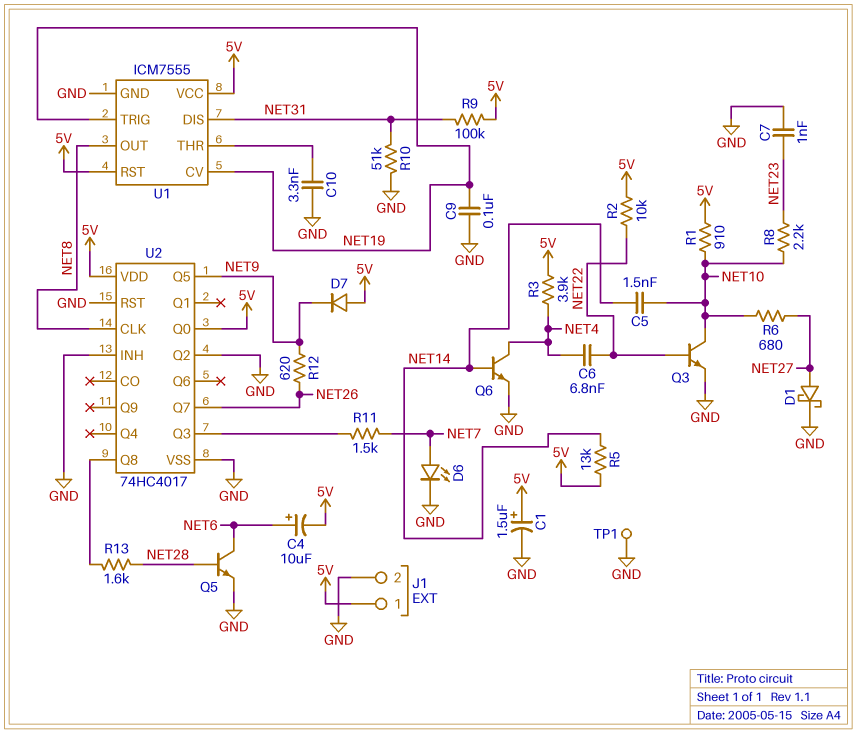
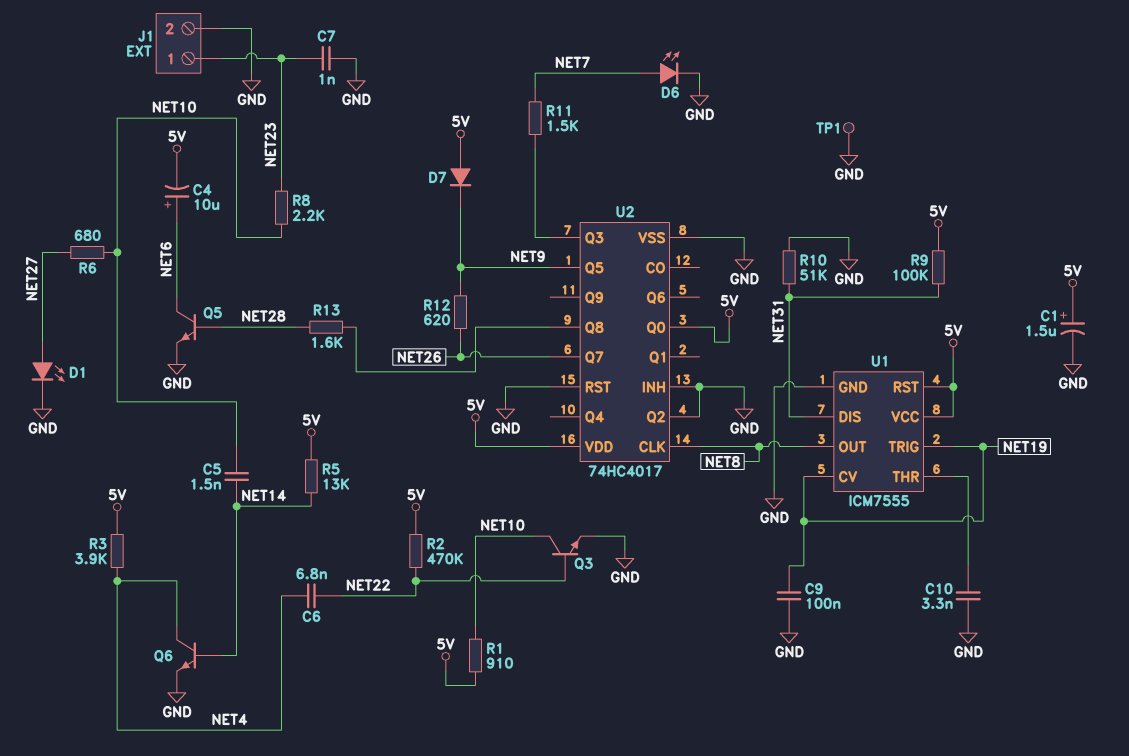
D1: schottky (A NET27, K GND) -> LED (A NET27, K GND)
J1 pin 1: 5V -> NET23
R2: 10k (5V, NET22) -> 470k (5V, NET22)

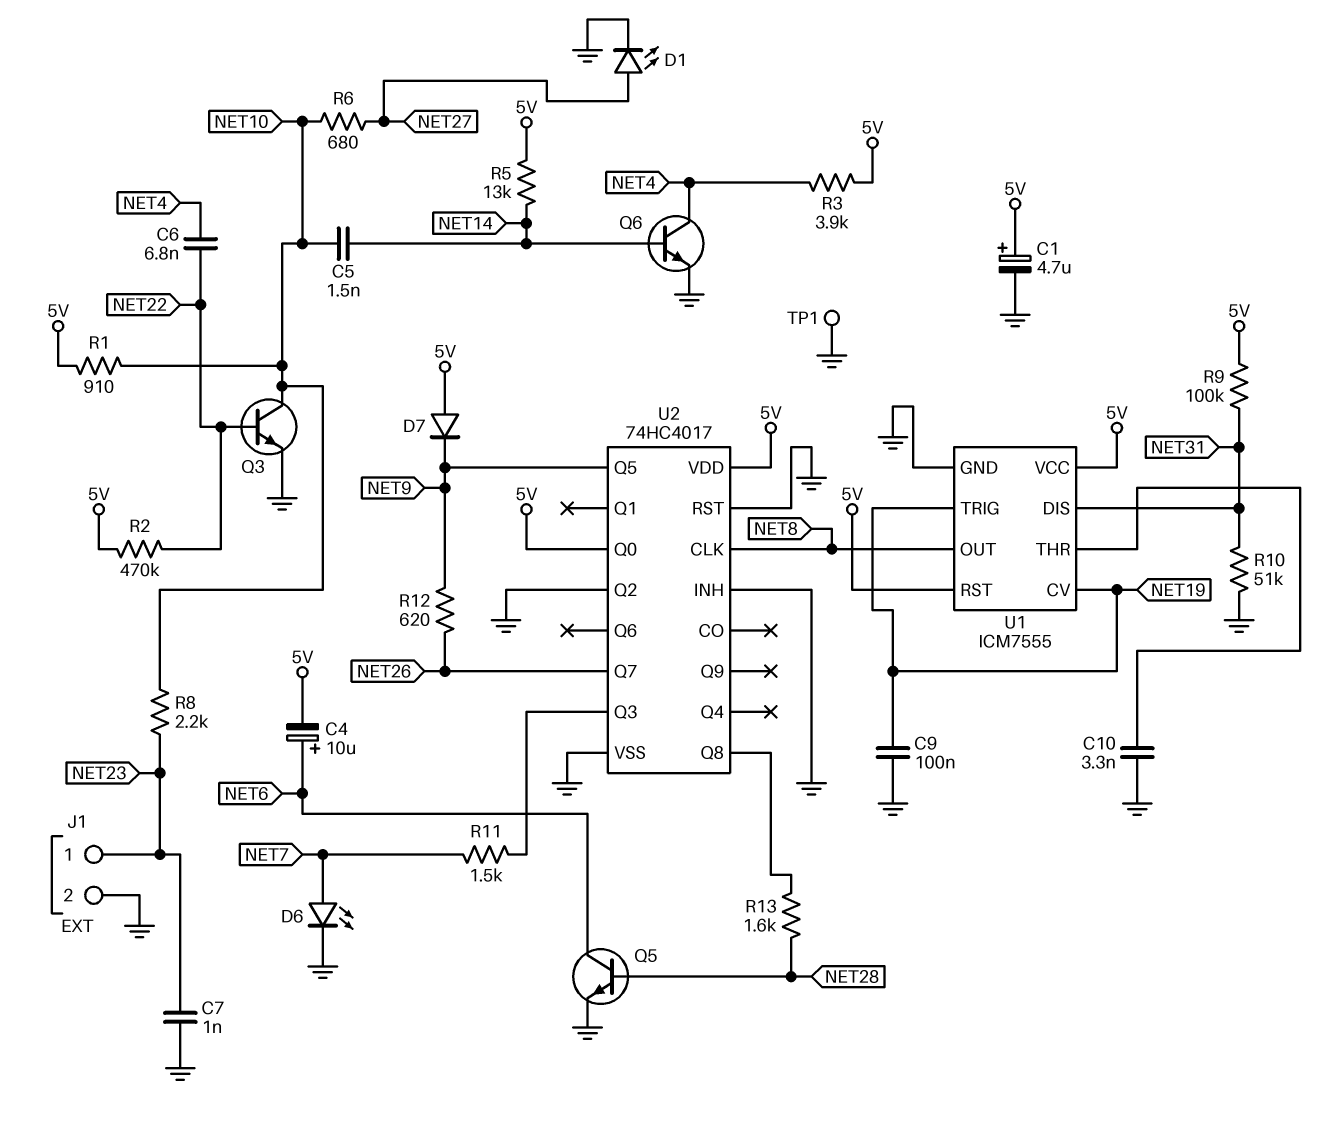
C1: 1.5uF (plus 5V, minus GND) -> 4.7uF (plus 5V, minus GND)

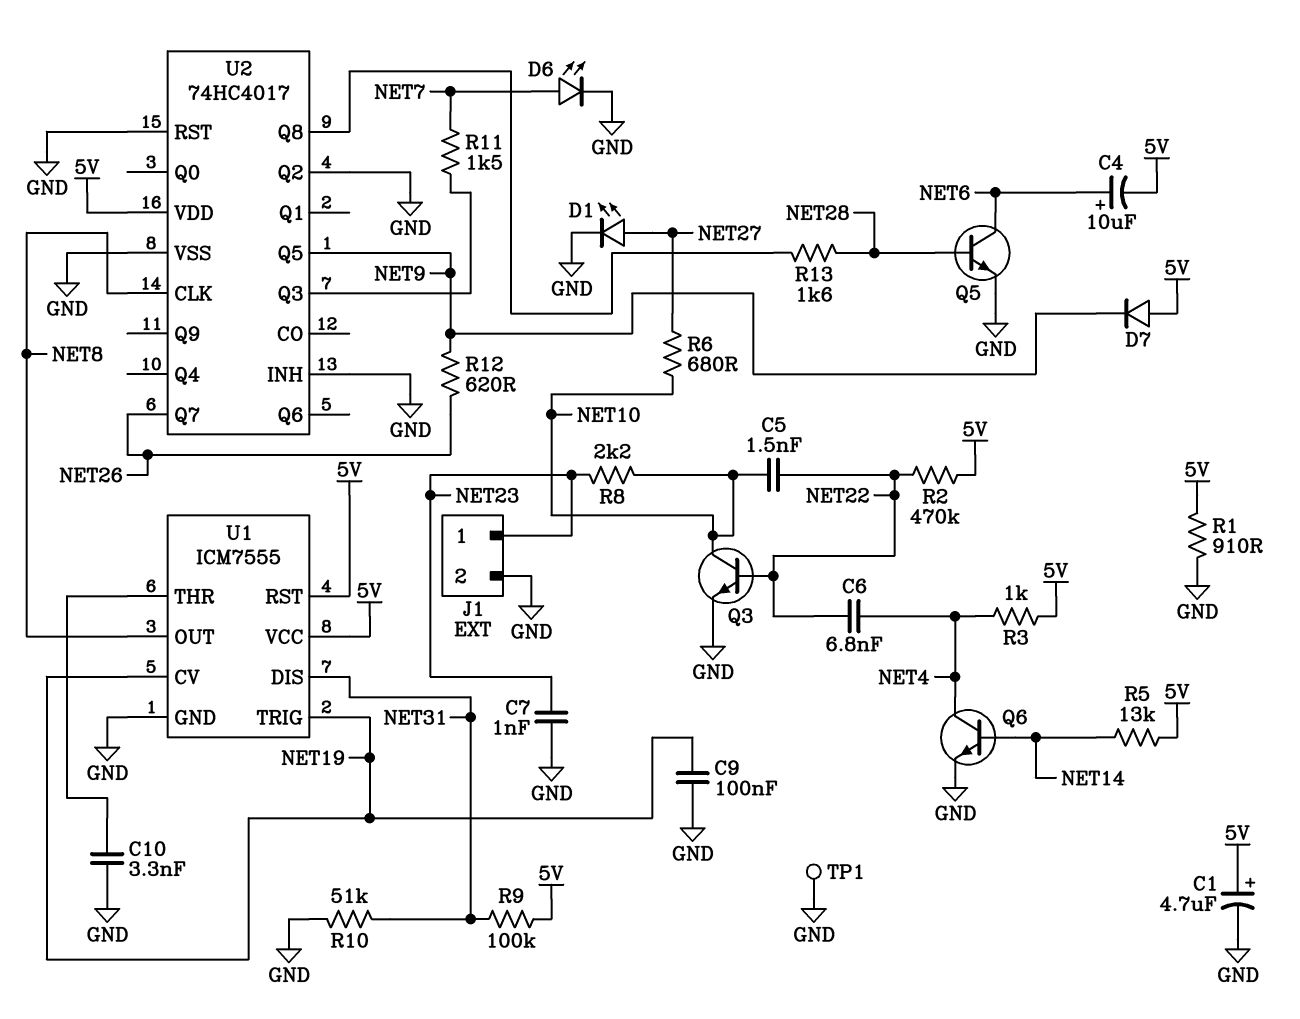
C5: 1.5nF (NET10, NET14) -> 1.5nF (NET10, NET22)
R1: 910 (5V, NET10) -> 910 (5V, GND)
R3: 3.9k (5V, NET4) -> 1k (5V, NET4)
U2 pin Q0: 5V -> none

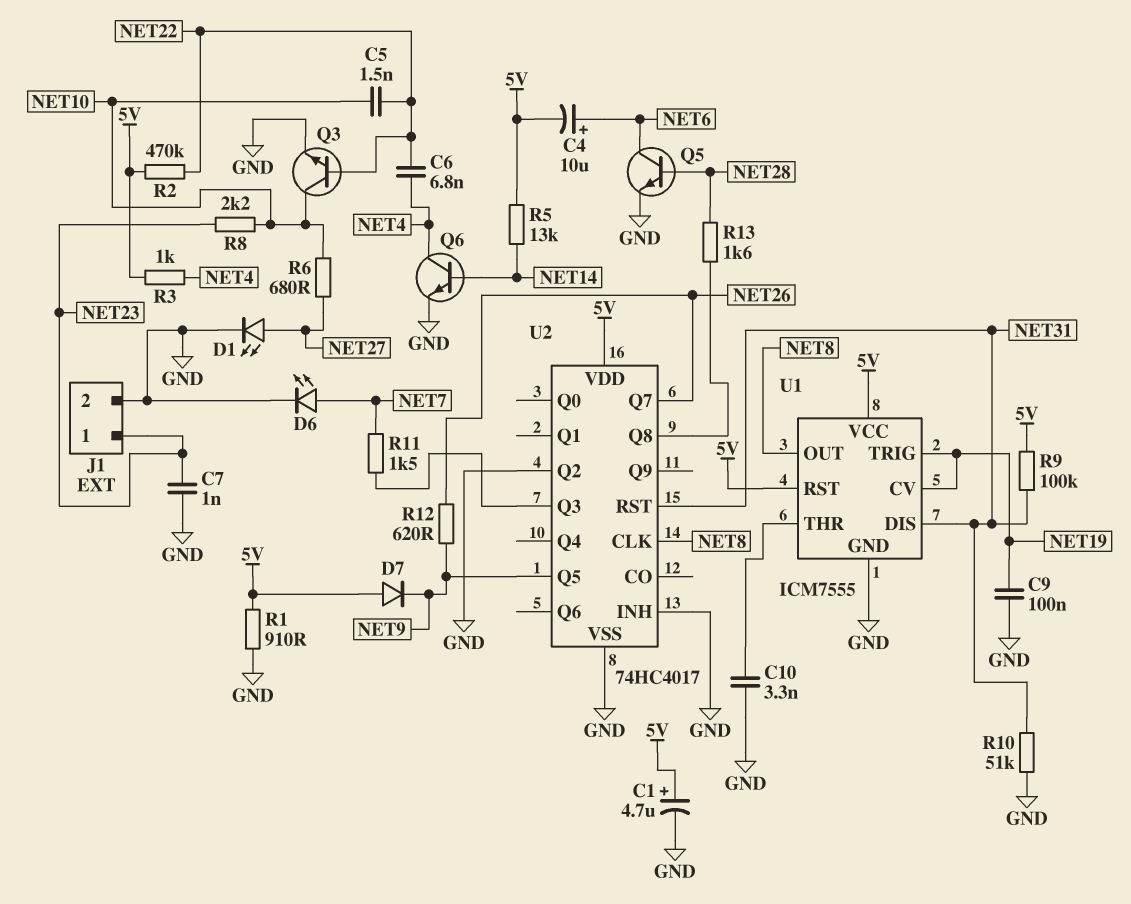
TP1: test point (GND) -> none
U2 pin RST: GND -> NET31

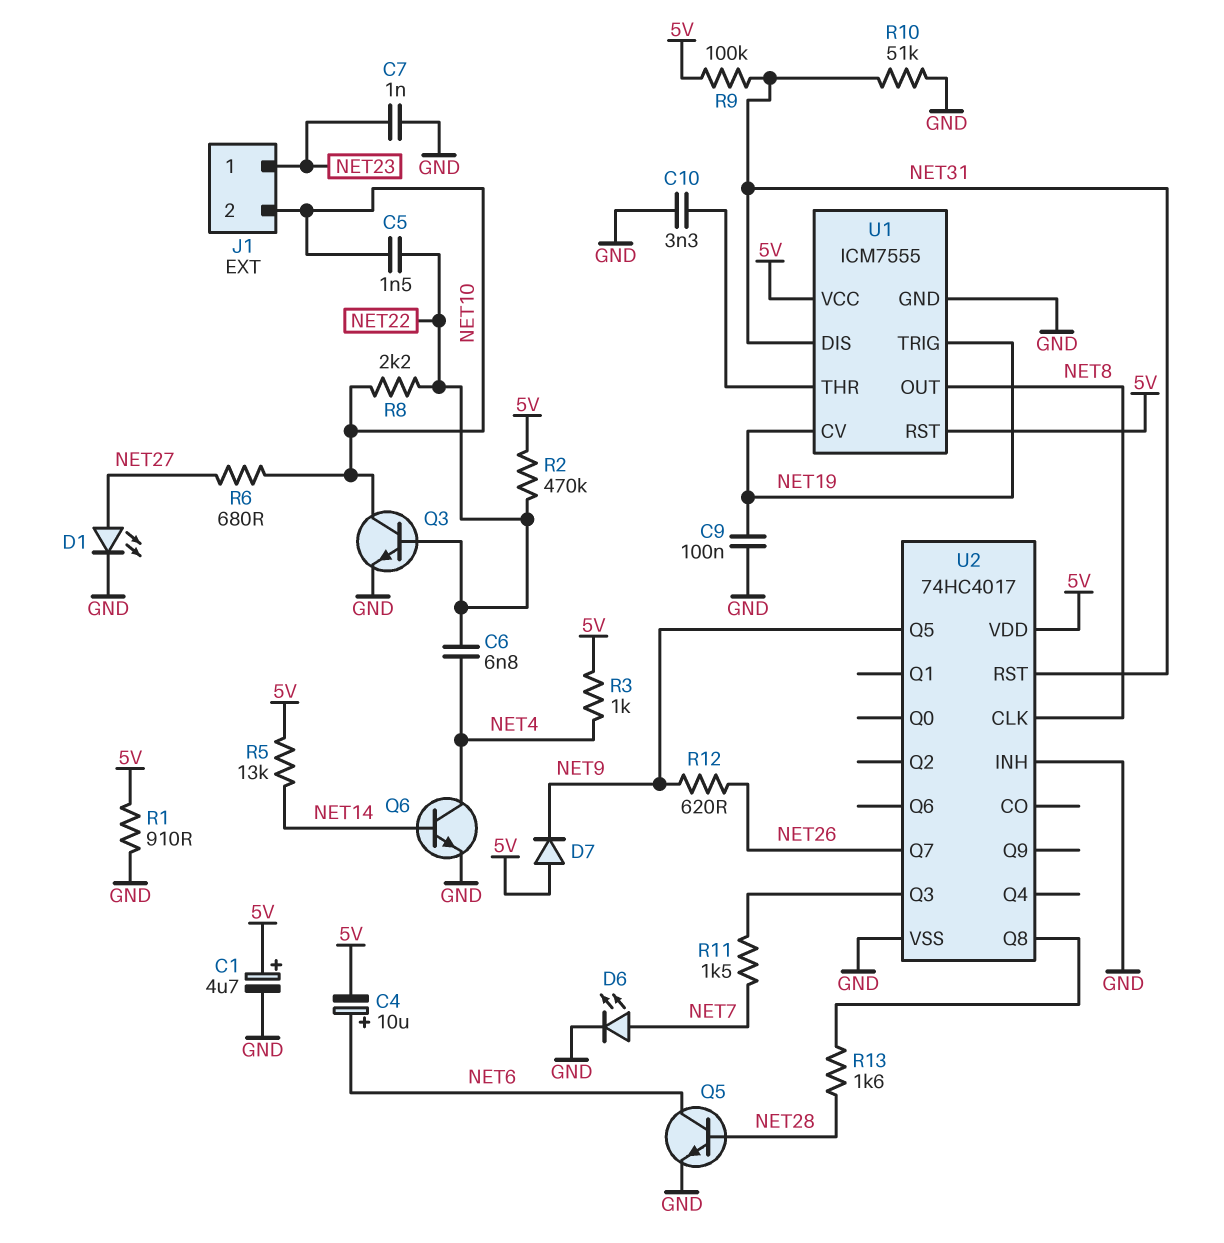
J1 pin 2: GND -> NET10
R8: 2.2k (NET10, NET23) -> 2.2k (NET10, NET22)
U2 pin Q2: GND -> none

